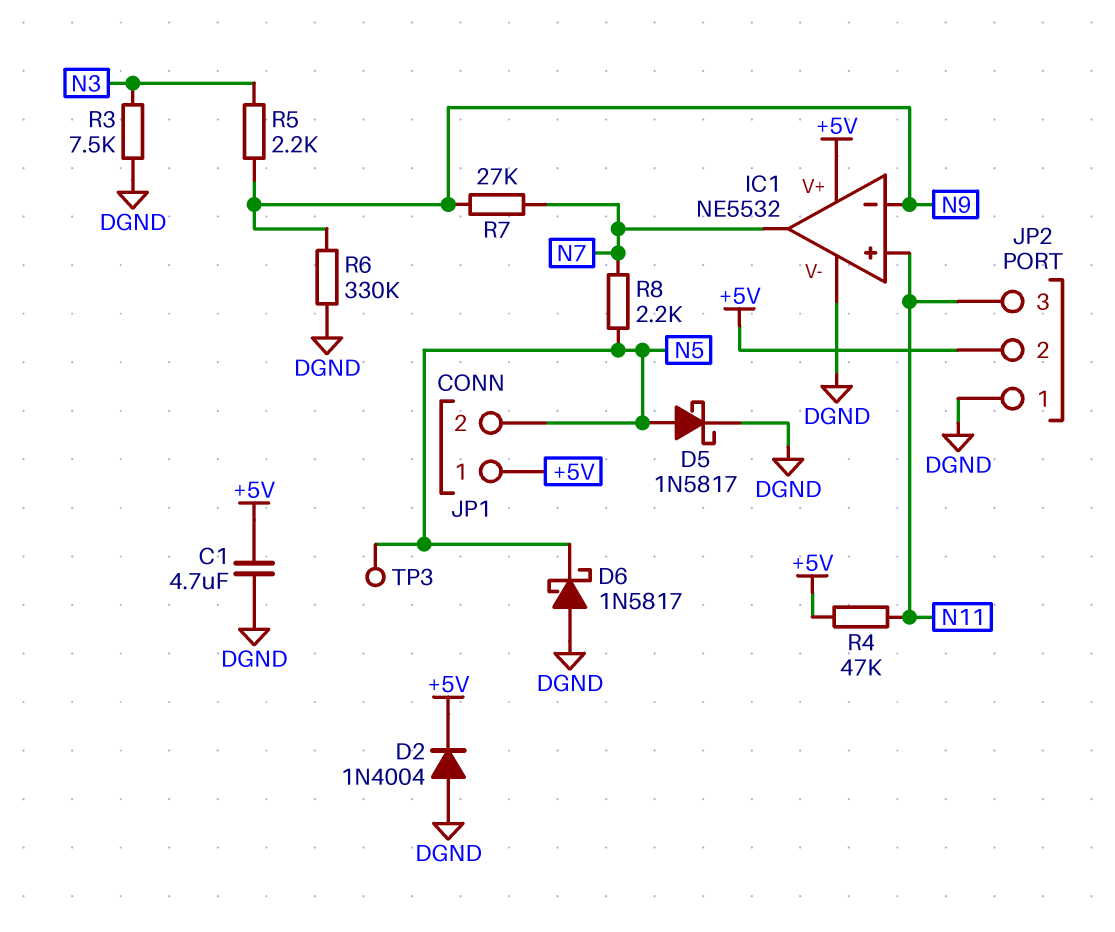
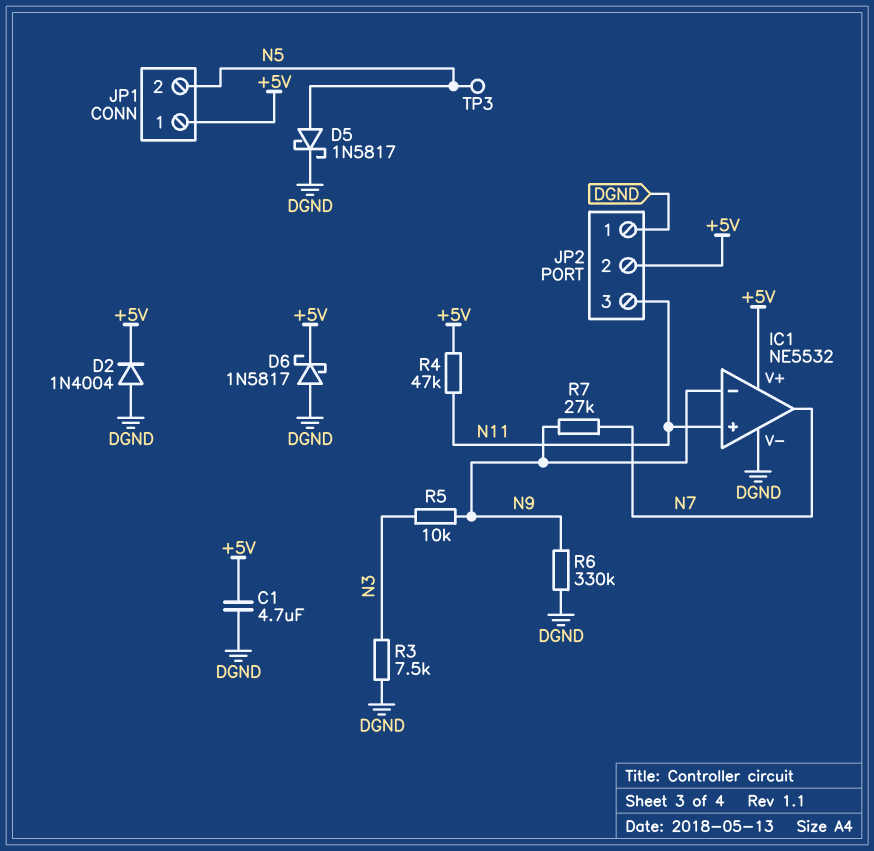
D6: schottky 1N5817 (A DGND, K N5) -> schottky 1N5817 (A DGND, K +5V)
R5: 2.2k (N3, N9) -> 10k (N3, N9)
R8: 2.2k (N5, N7) -> none

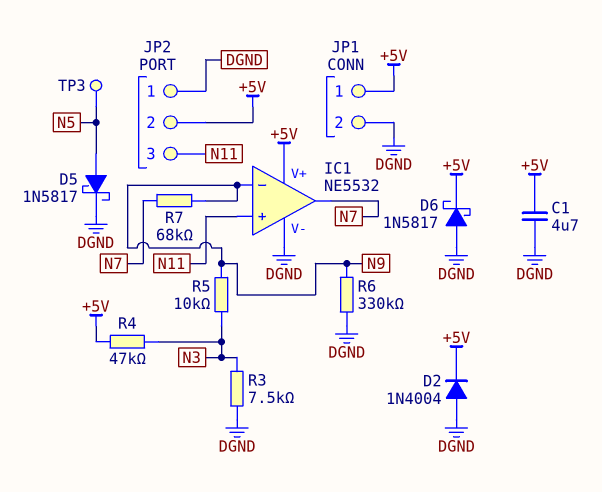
JP1 pin 2: N5 -> DGND
R4: 47k (+5V, N11) -> 47k (+5V, N3)
R7: 27k (N7, N9) -> 68k (N7, N9)

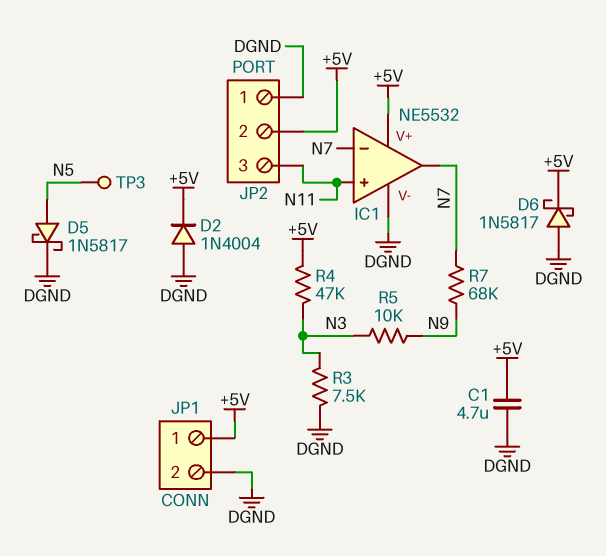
IC1 pin in-: N9 -> N7
R6: 330k (DGND, N9) -> none

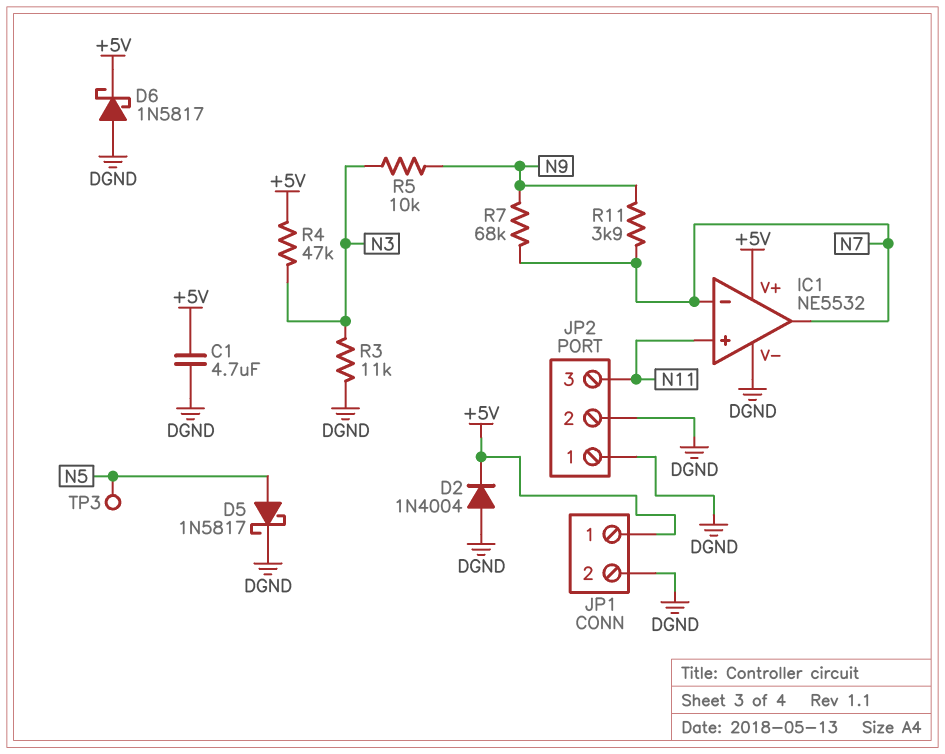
JP2 pin 2: +5V -> DGND
R3: 7.5k (DGND, N3) -> 11k (DGND, N3)
R11: none -> 3.9k (N7, N9)

